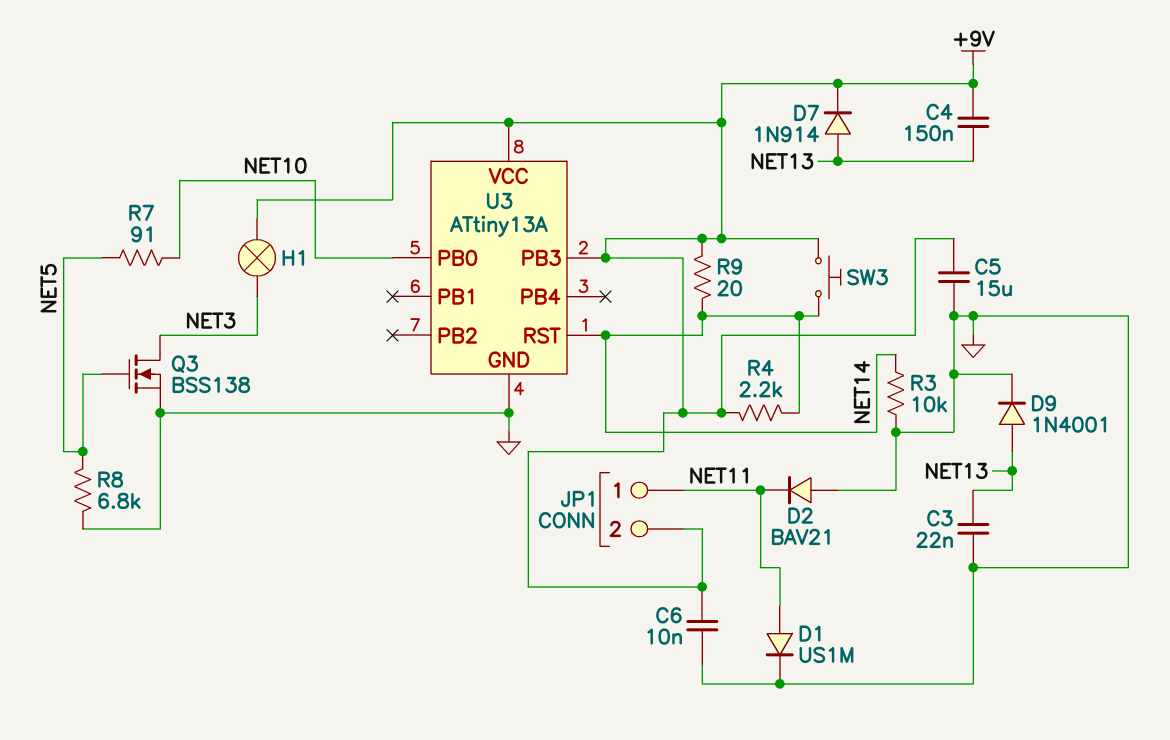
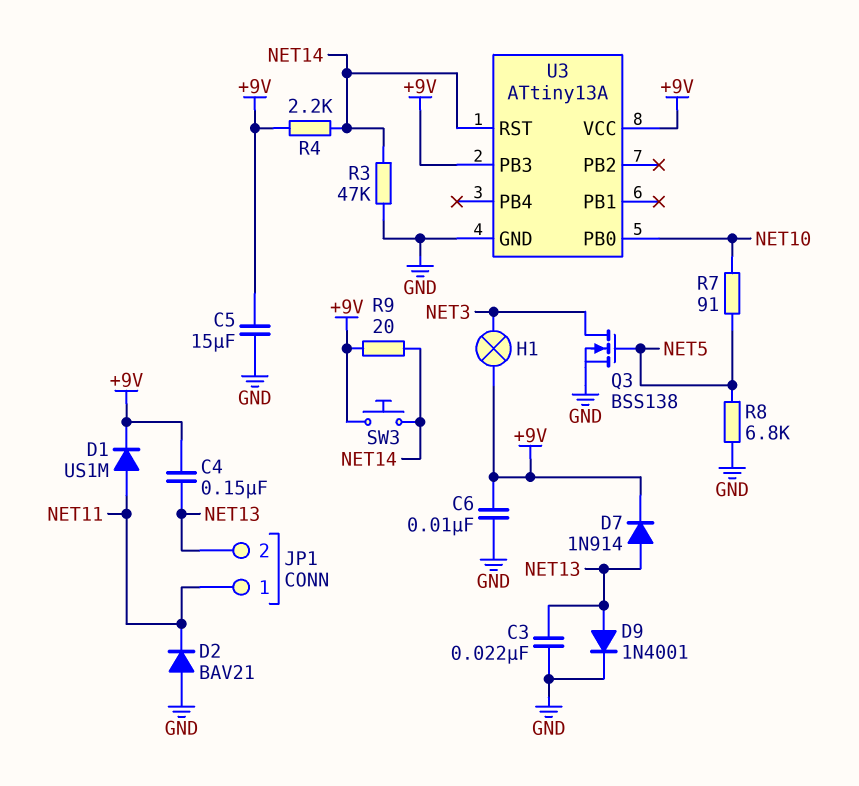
D1: diode US1M (A NET11, K GND) -> diode US1M (A NET11, K +9V)
JP1 pin 2: +9V -> NET13
R3: 10k (GND, NET14) -> 47k (GND, NET14)

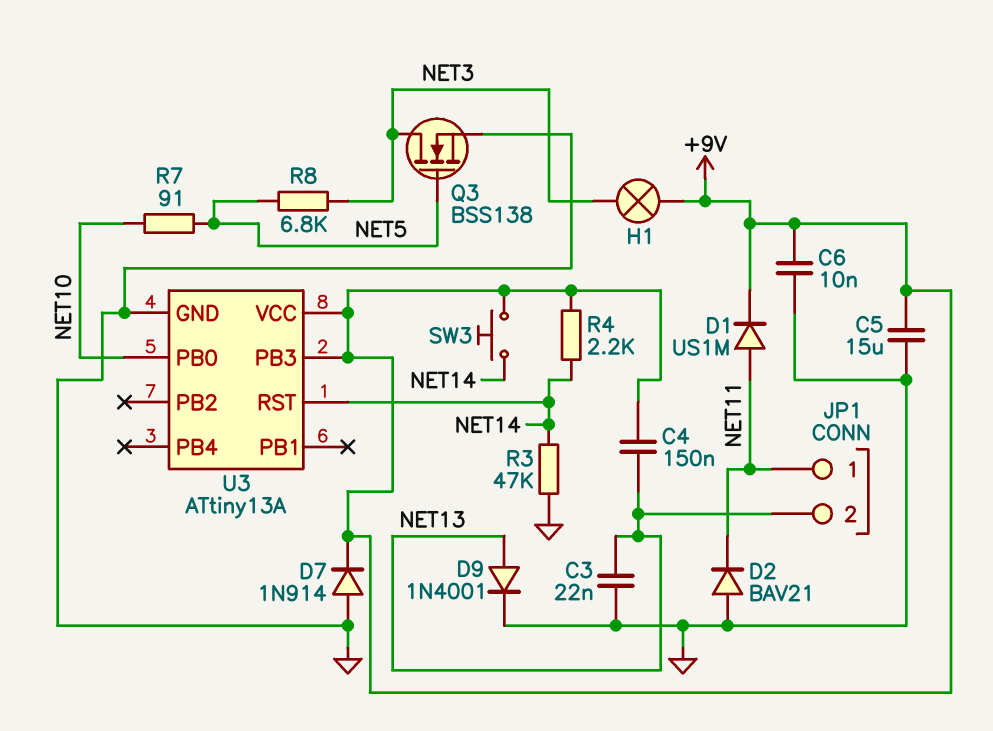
D7: diode 1N914 (A NET13, K +9V) -> diode 1N914 (A GND, K +9V)
R8: 6.8k (GND, NET5) -> 6.8k (NET3, NET5)
R9: 20 (+9V, NET14) -> none

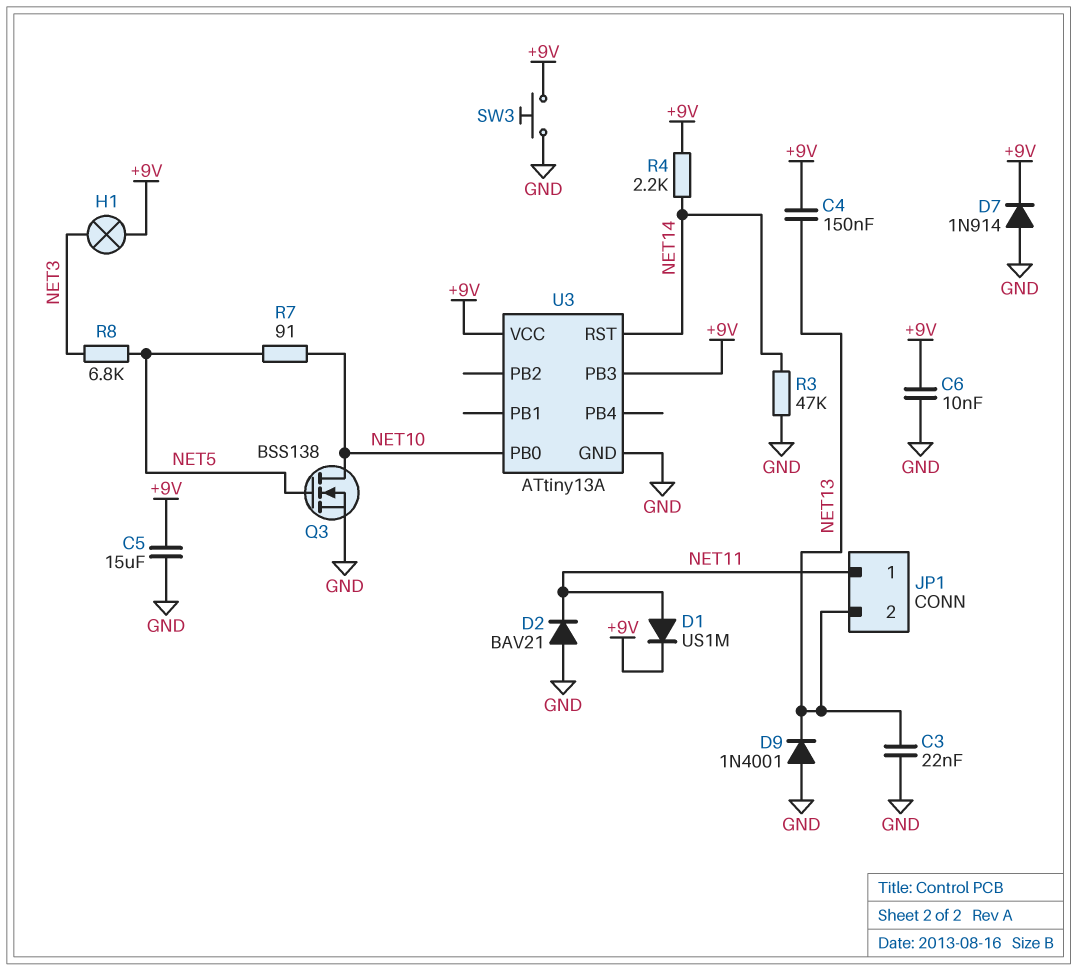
D9: diode 1N4001 (A NET13, K GND) -> diode 1N4001 (A GND, K NET13)
Q3: NMOS BSS138 (G NET5, D NET3, S GND) -> NMOS BSS138 (G NET5, D NET10, S GND)
SW3: button (+9V, NET14) -> button (+9V, GND)

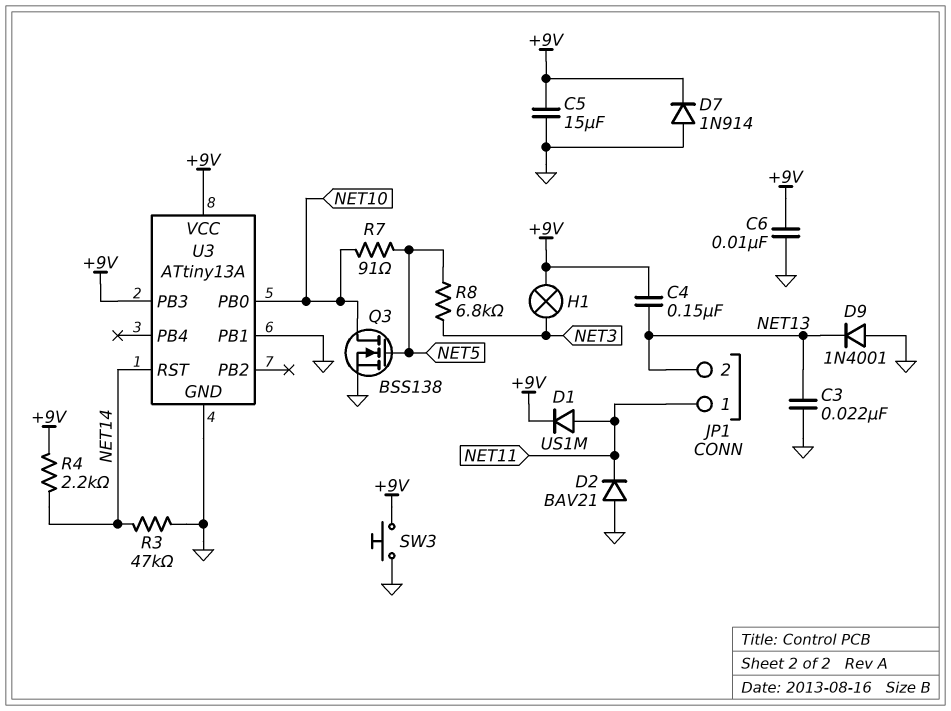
U3 pin PB1: none -> GND

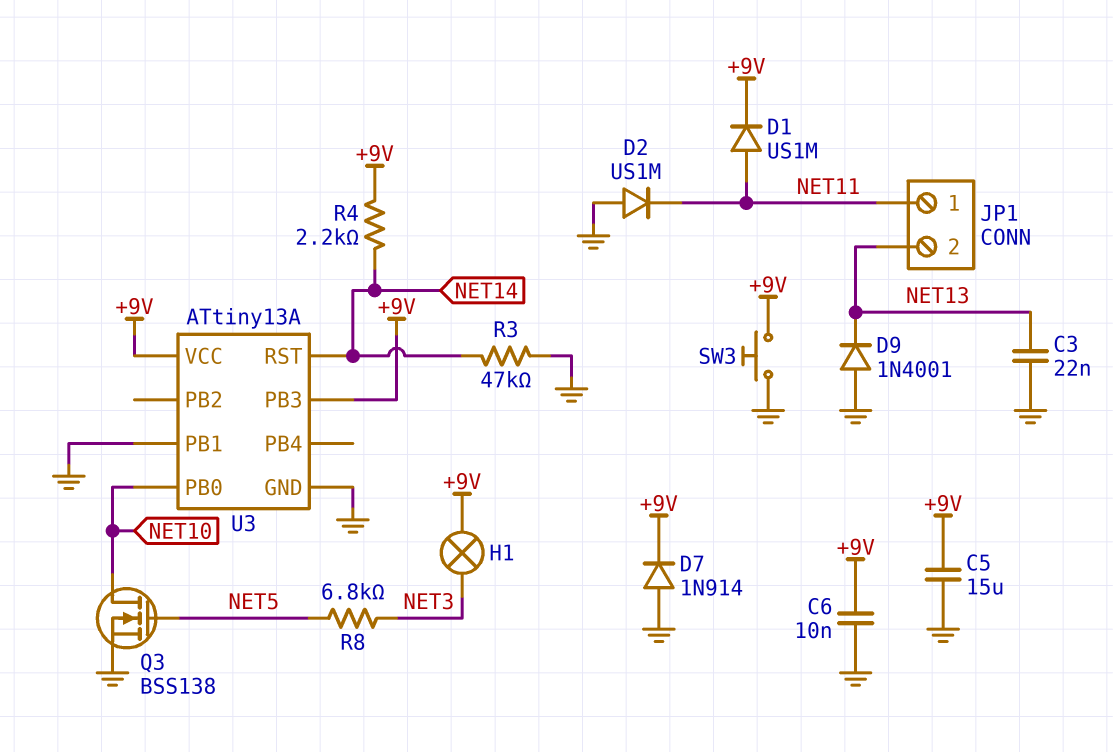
C4: 150nF (+9V, NET13) -> none
D2: diode BAV21 (A GND, K NET11) -> diode US1M (A GND, K NET11)
R7: 91 (NET5, NET10) -> none

